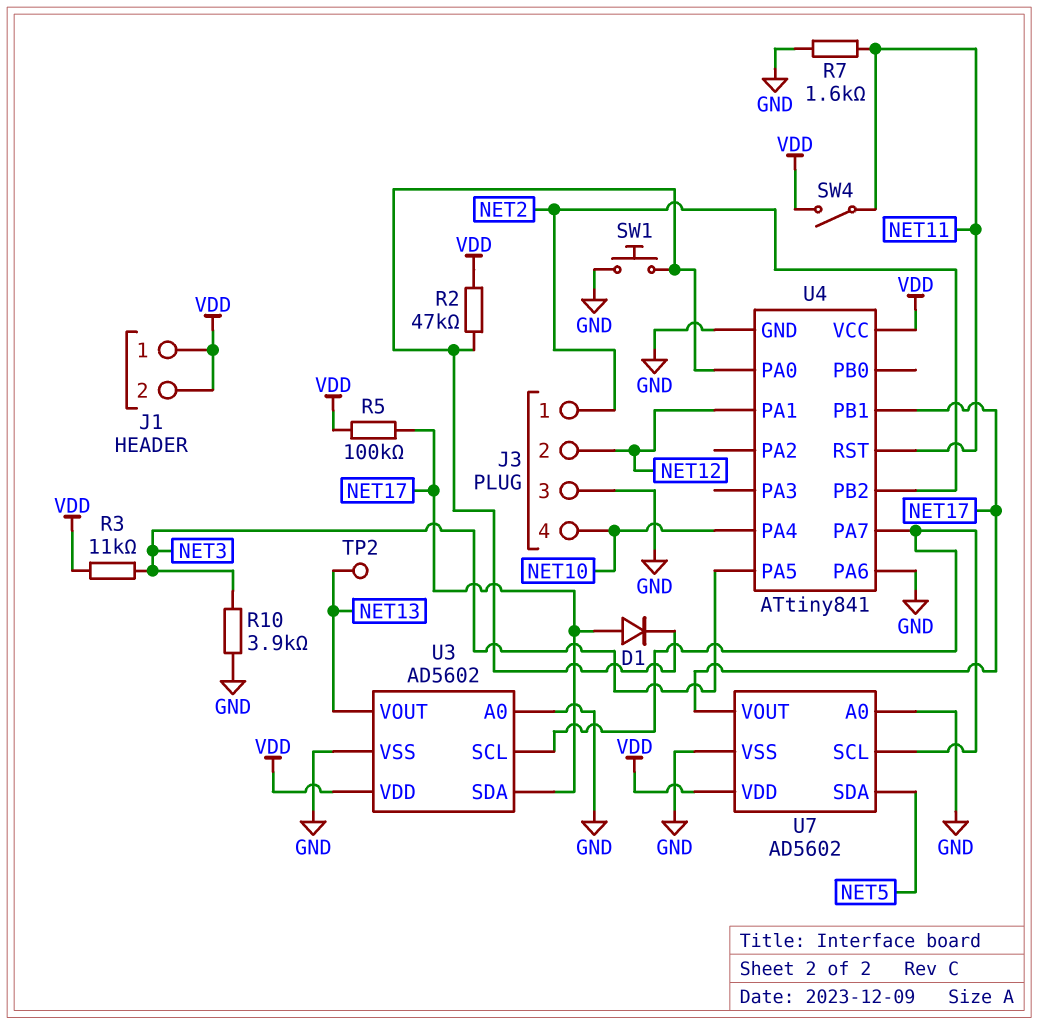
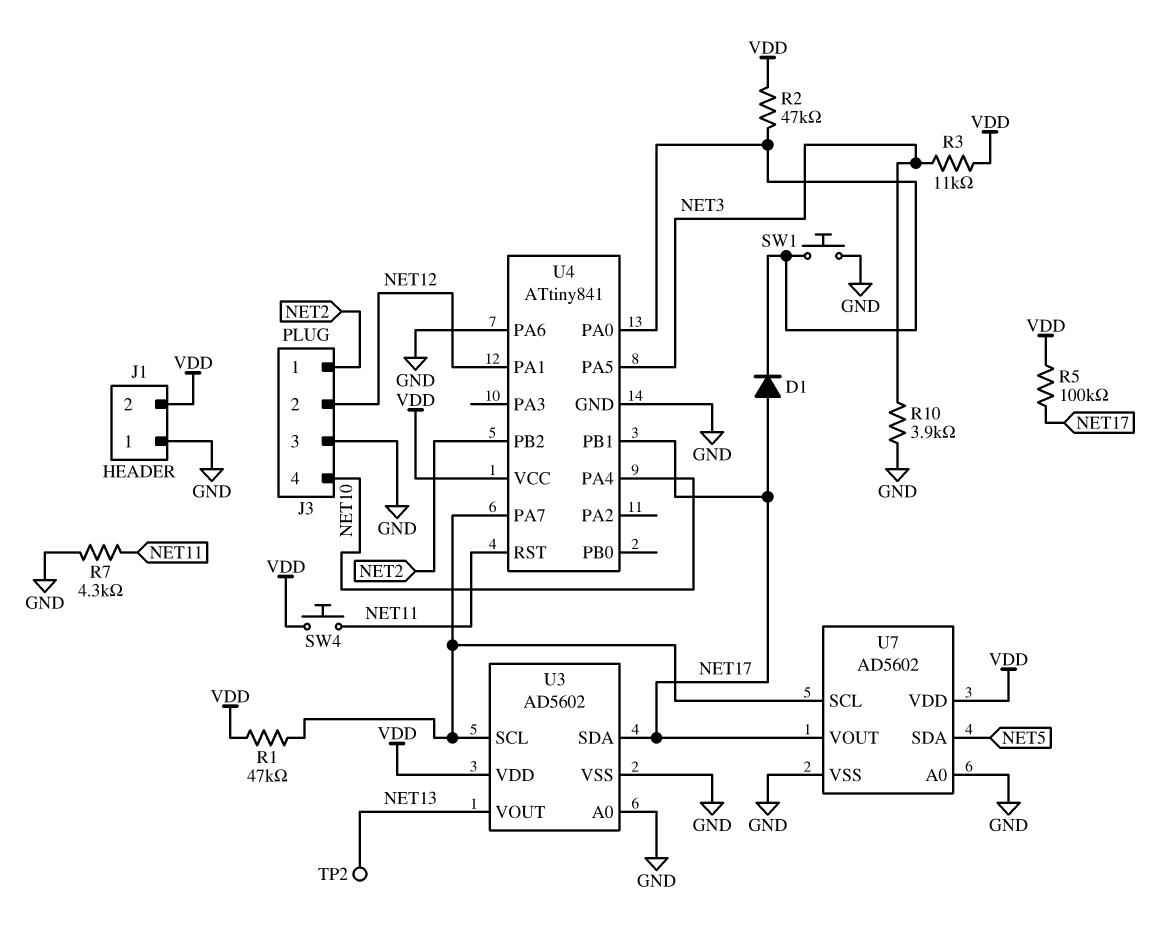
J1 pin 1: VDD -> GND
R1: none -> 47k (U3/SCL, VDD)
R7: 1.6k (GND, NET11) -> 4.3k (GND, NET11)
SW4: switch (NET11, VDD) -> button (NET11, VDD)

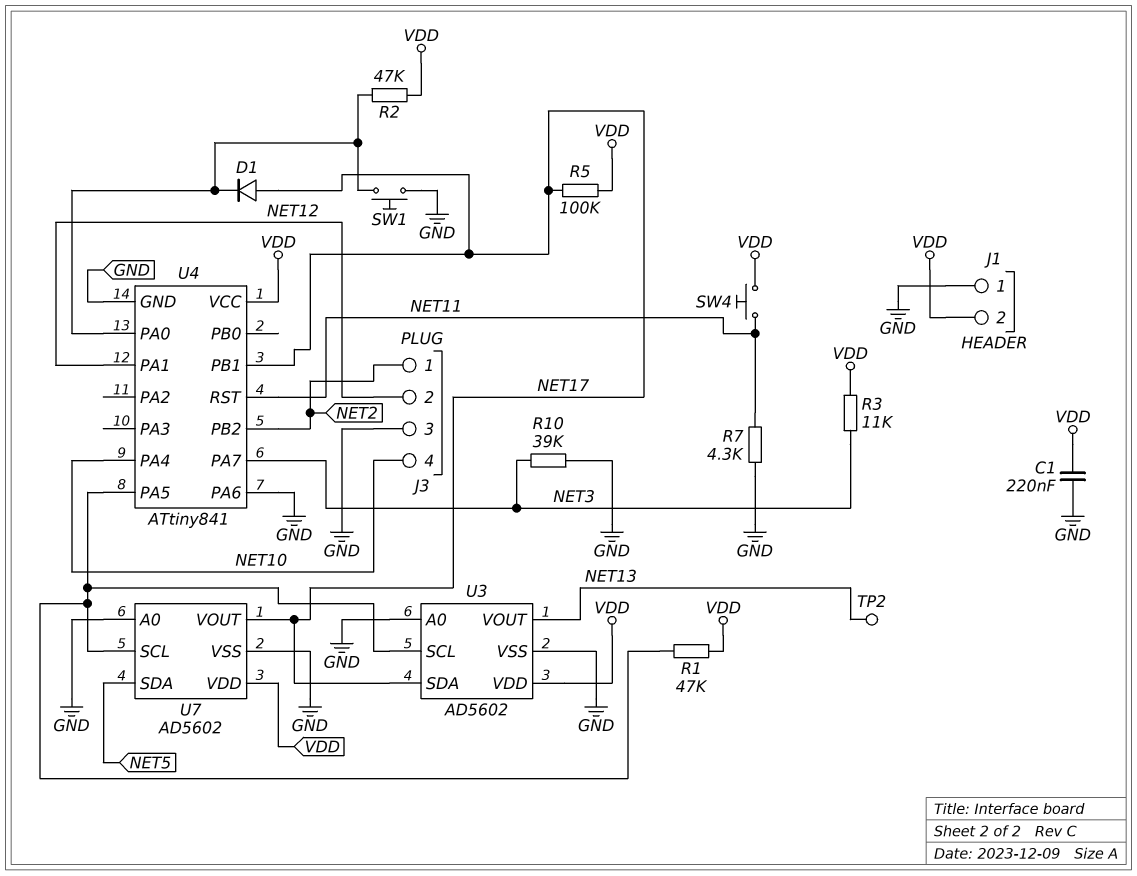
C1: none -> 220nF (GND, VDD)
R10: 3.9k (GND, NET3) -> 39k (GND, NET3)
U4 pin PA5: NET3 -> U3/SCL
U4 pin PA7: U3/SCL -> NET3

